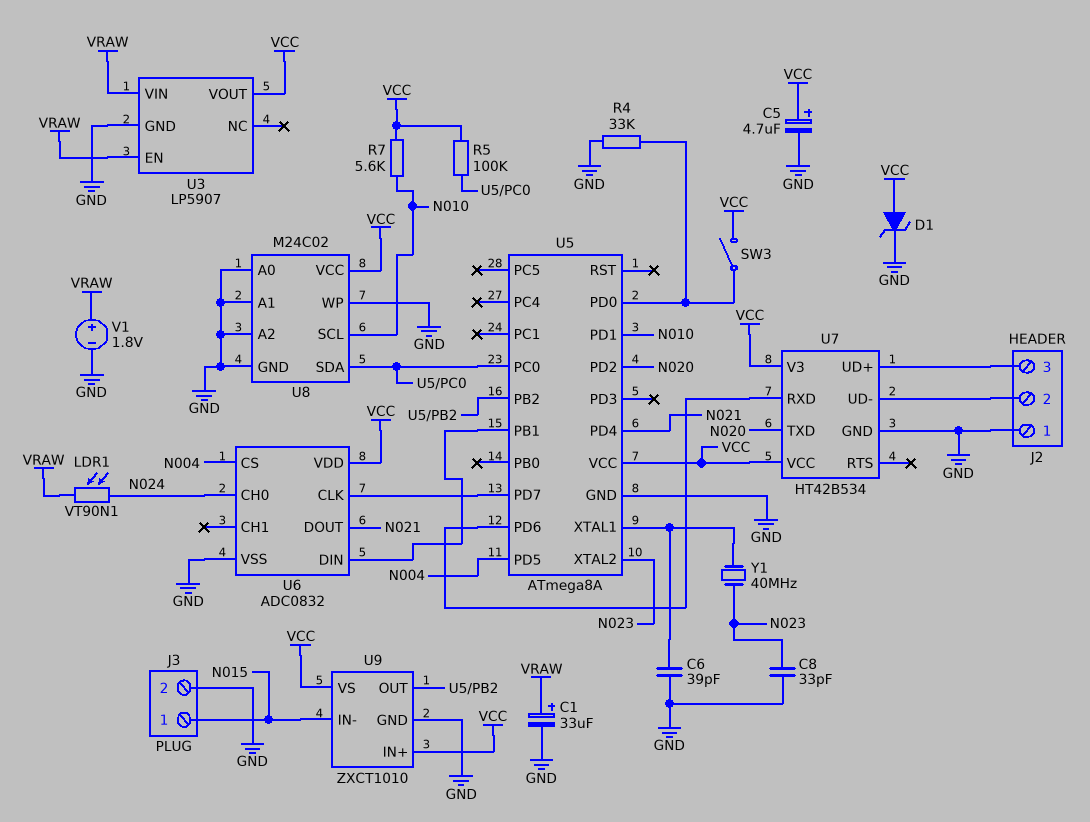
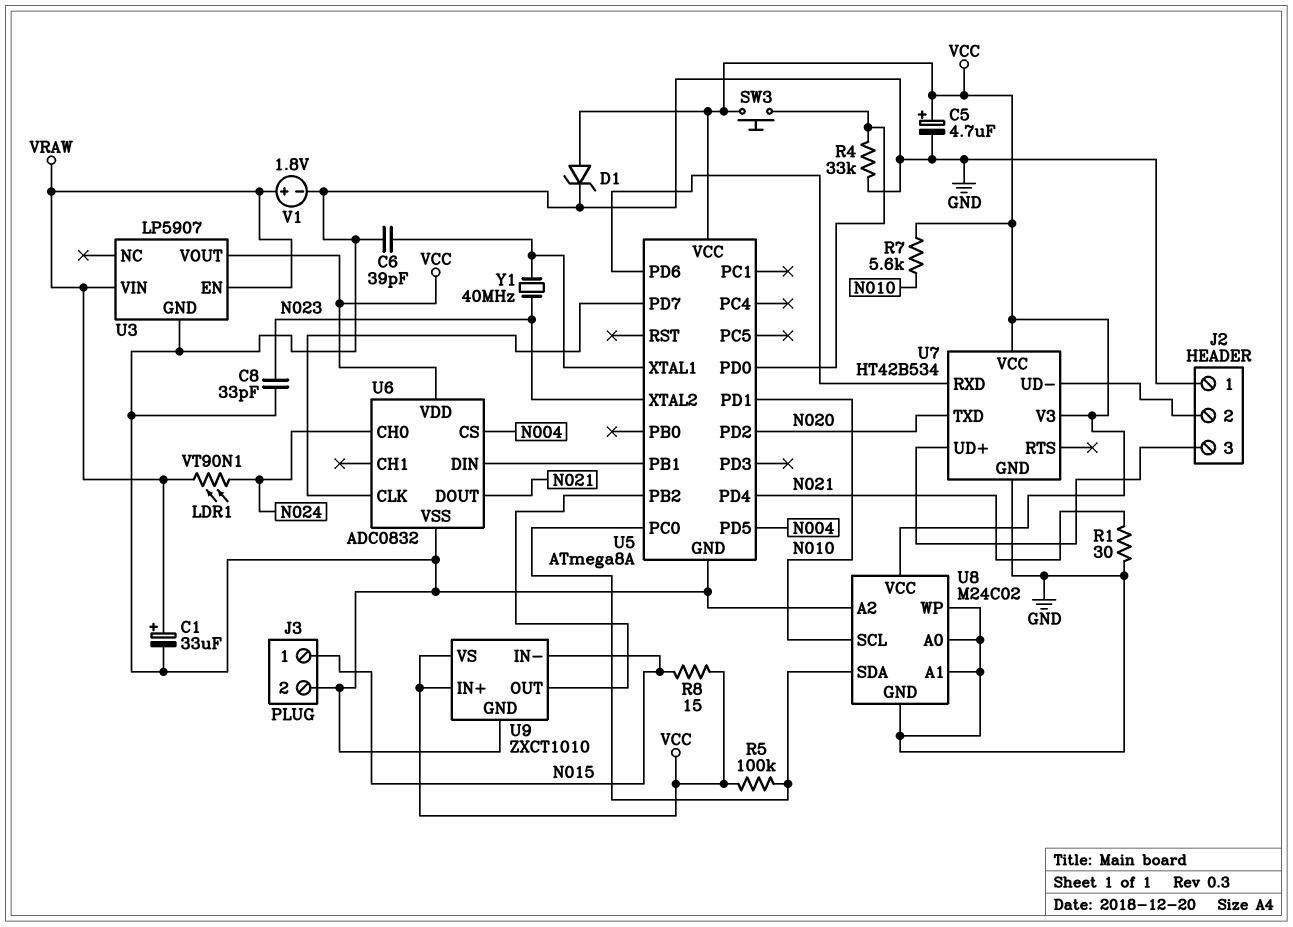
R1: none -> 30 (GND, N021)
R8: none -> 15 (N015, VCC)
SW3: switch (U5/PD0, VCC) -> button (U5/PD0, VCC)

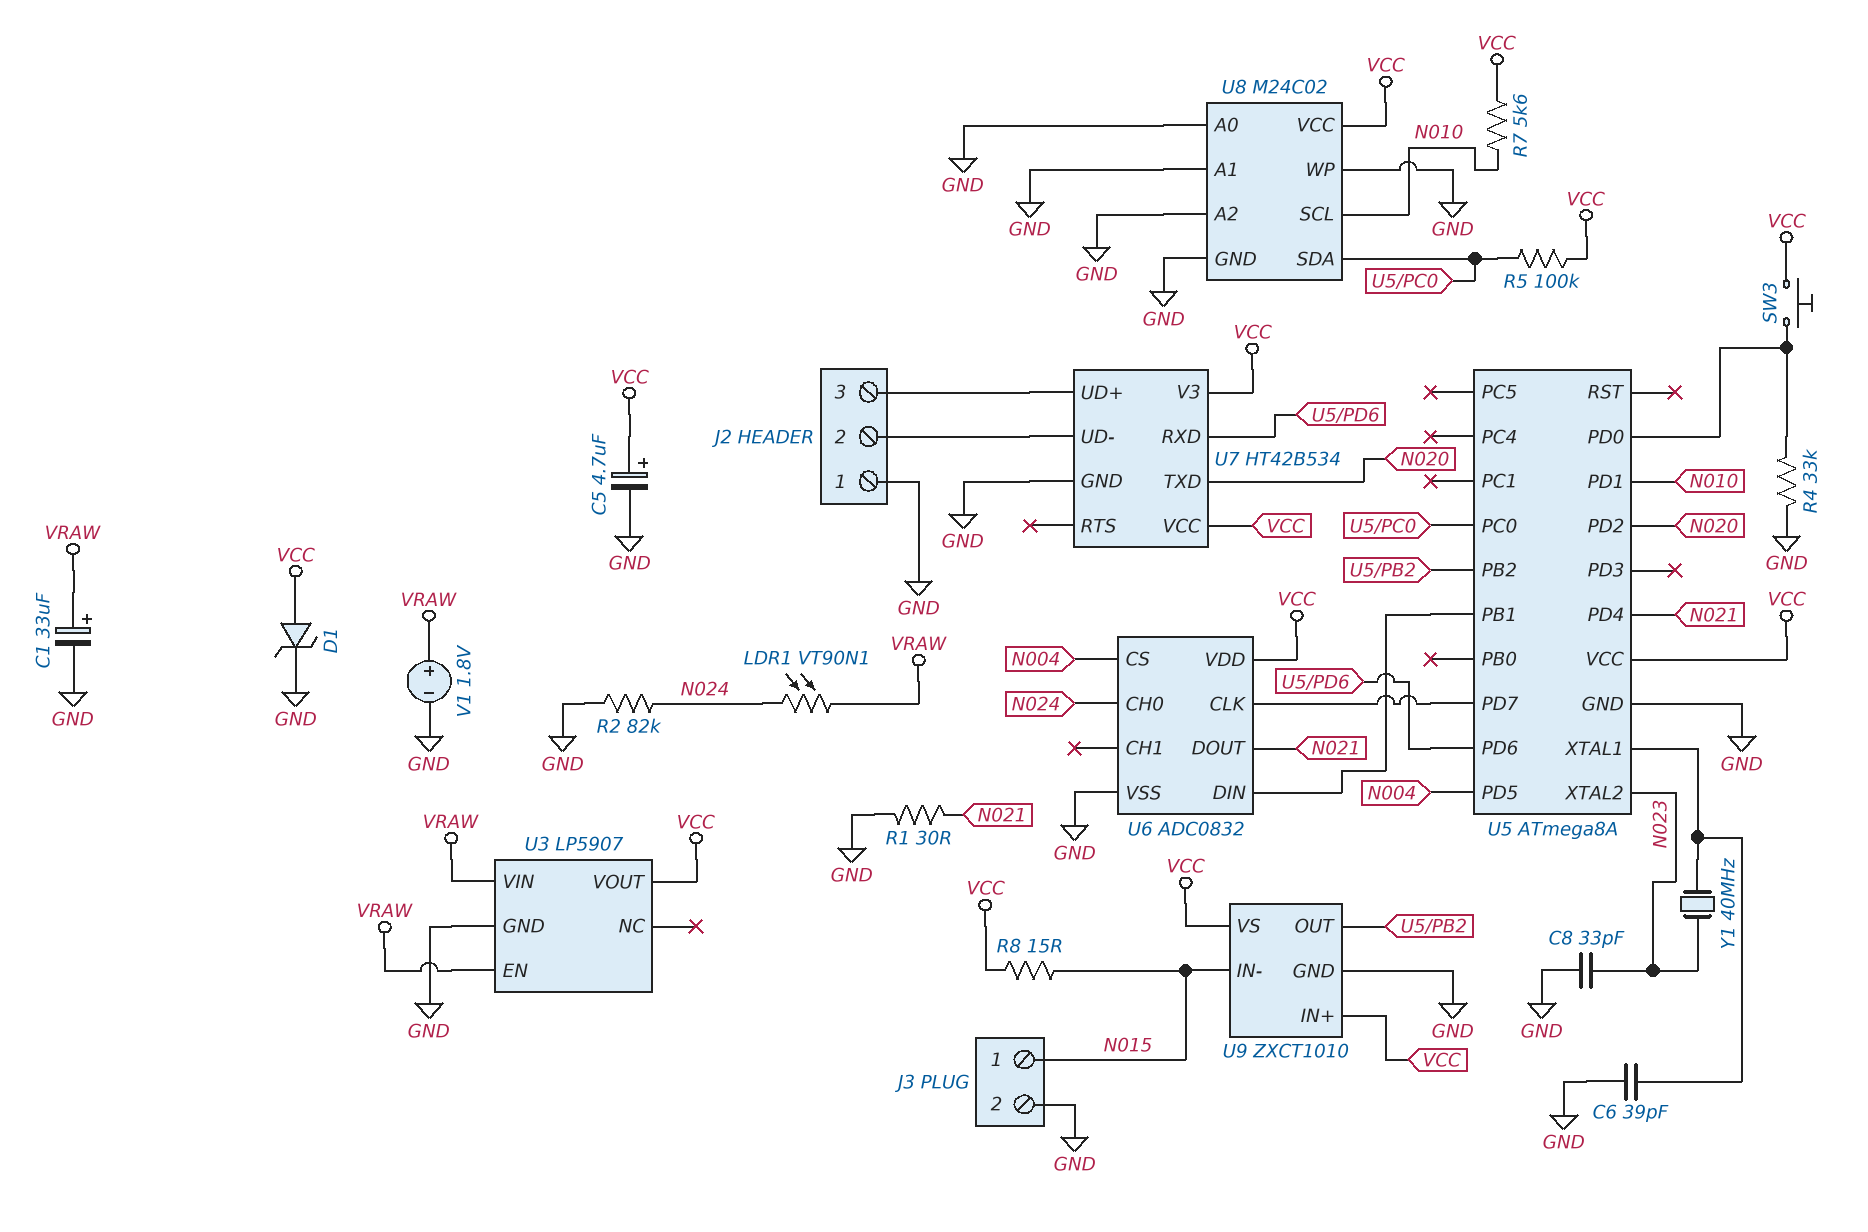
R2: none -> 82k (GND, N024)

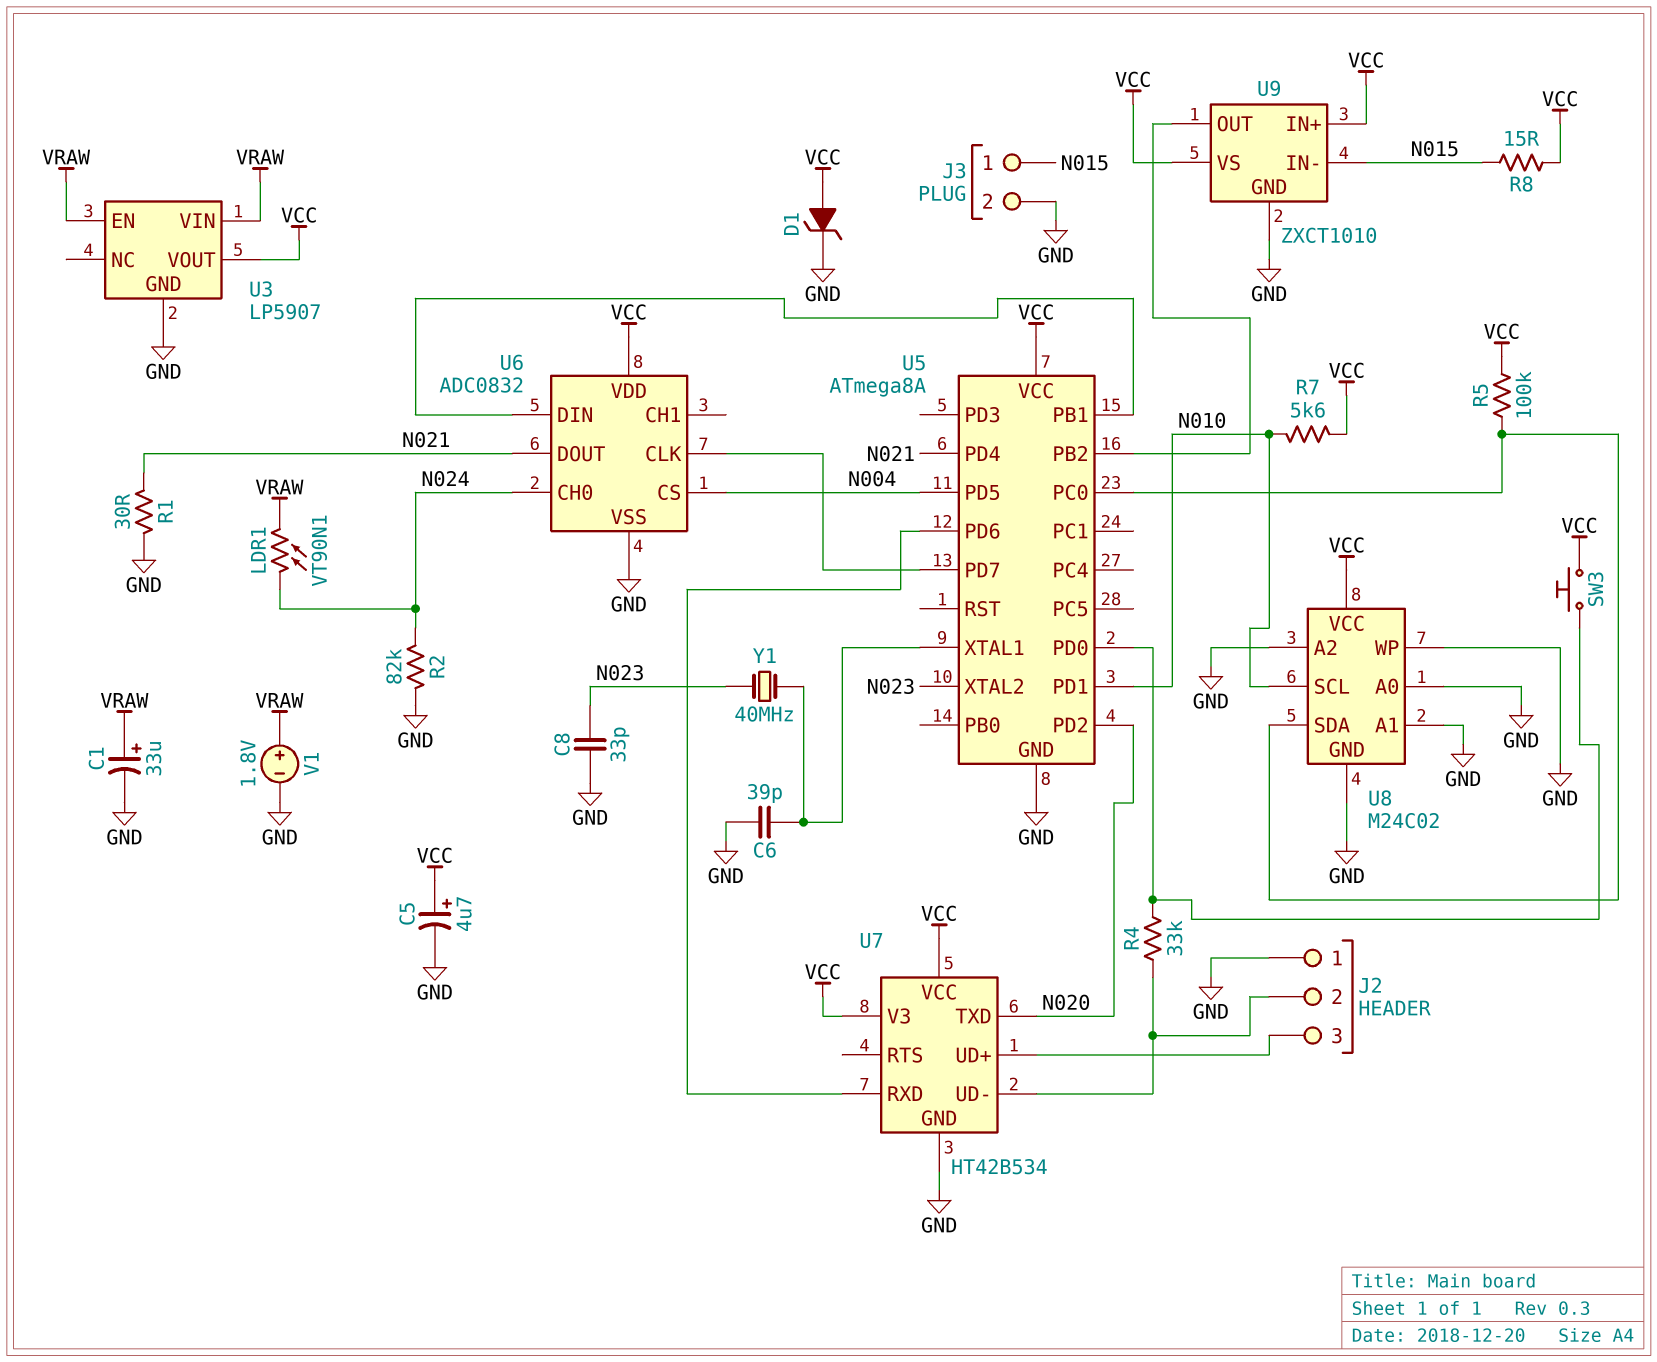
R4: 33k (GND, U5/PD0) -> 33k (J2/2, U5/PD0)

